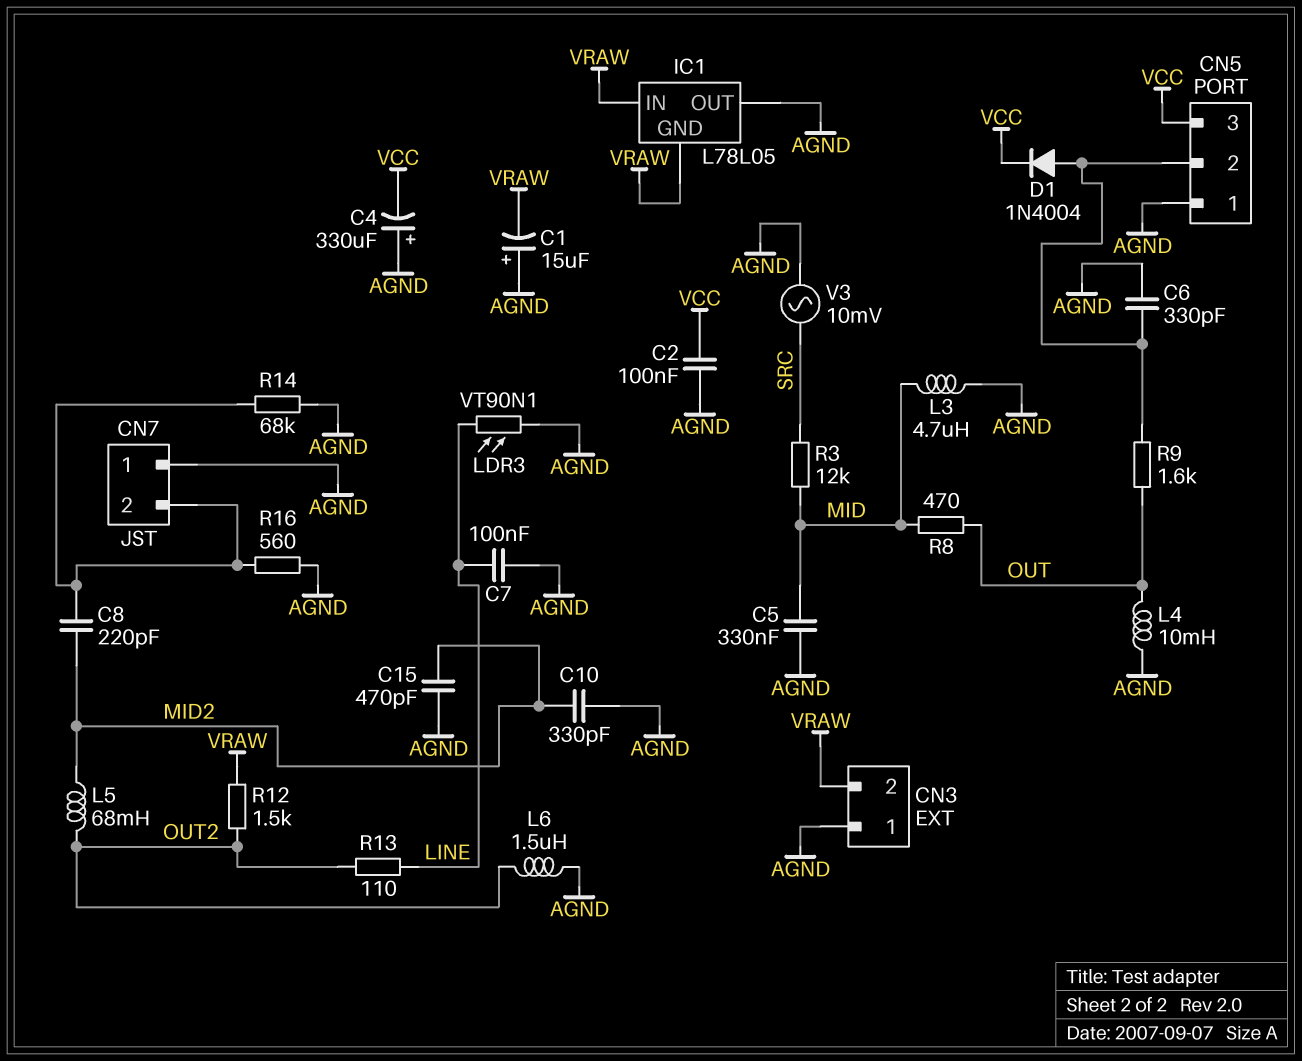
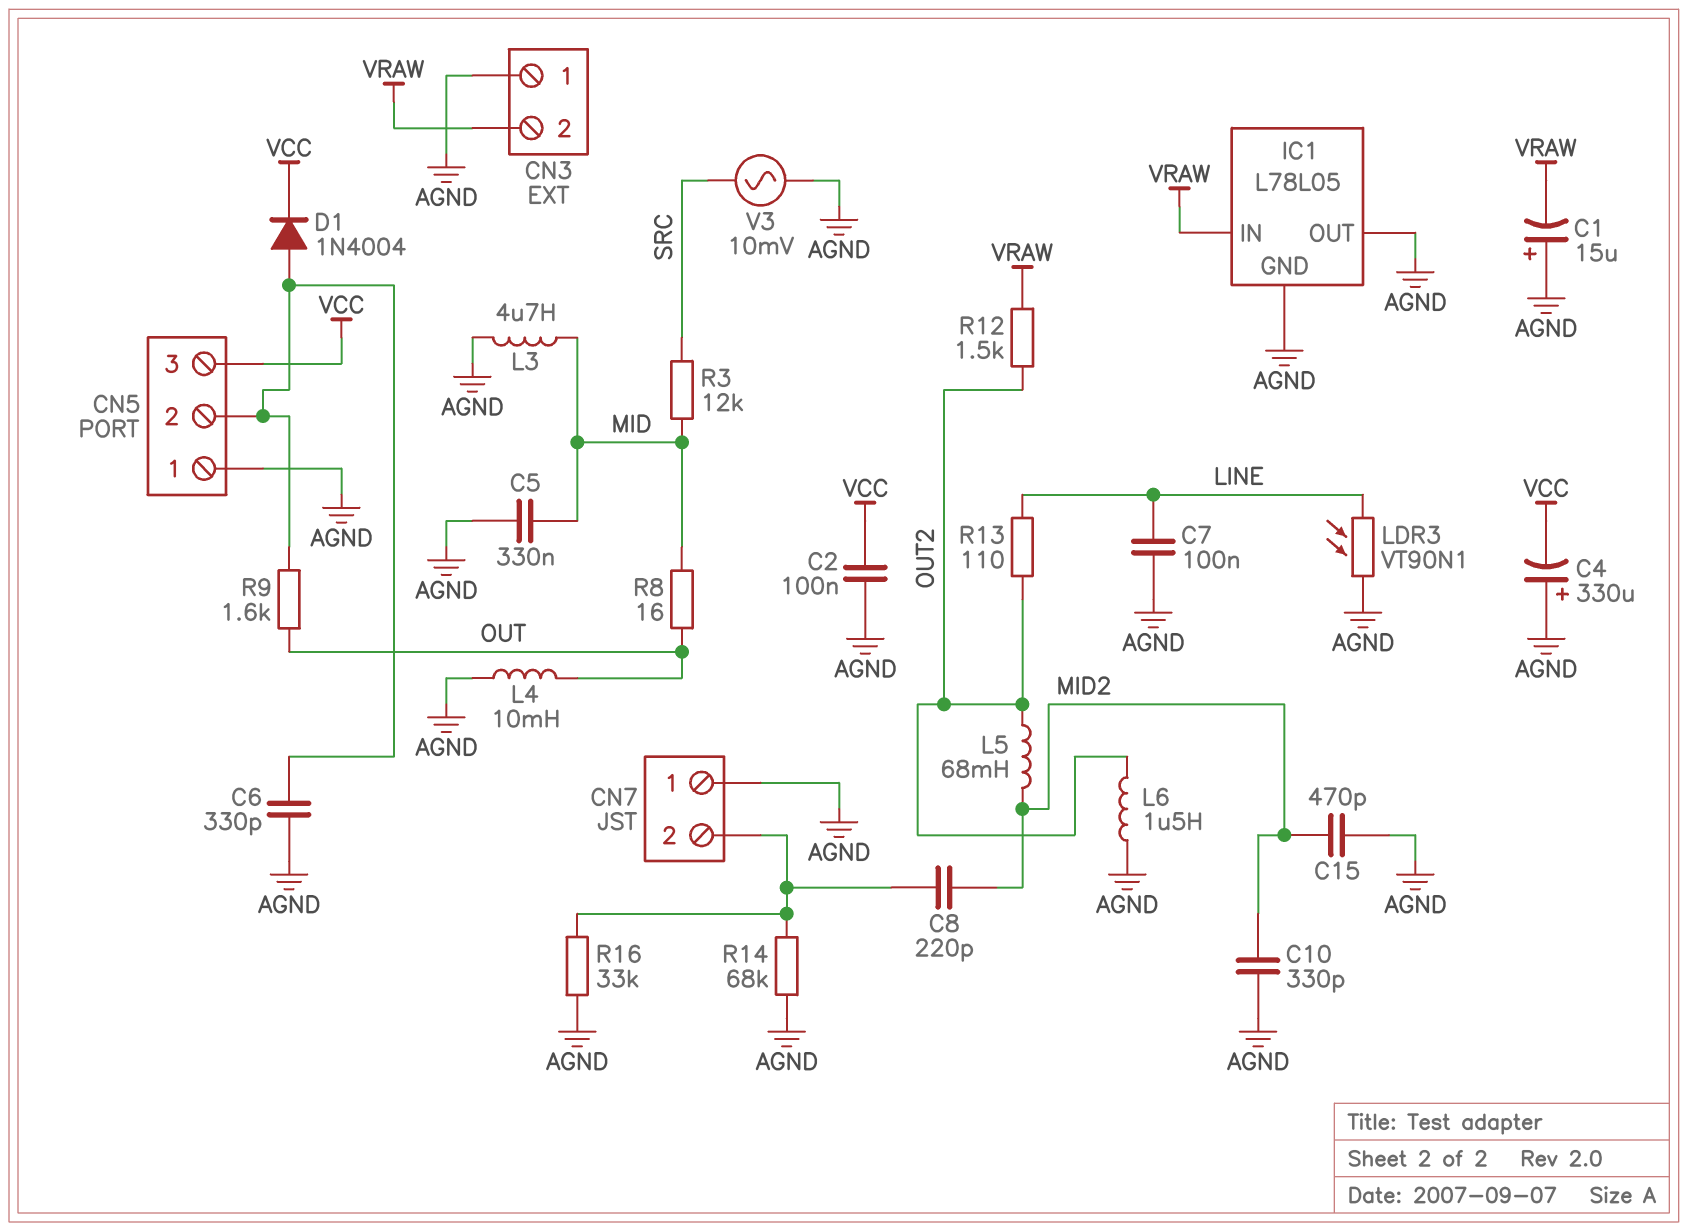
IC1 pin GND: VRAW -> AGND
R8: 470 (MID, OUT) -> 16 (MID, OUT)
R16: 560 (AGND, CN7/2) -> 33k (AGND, CN7/2)

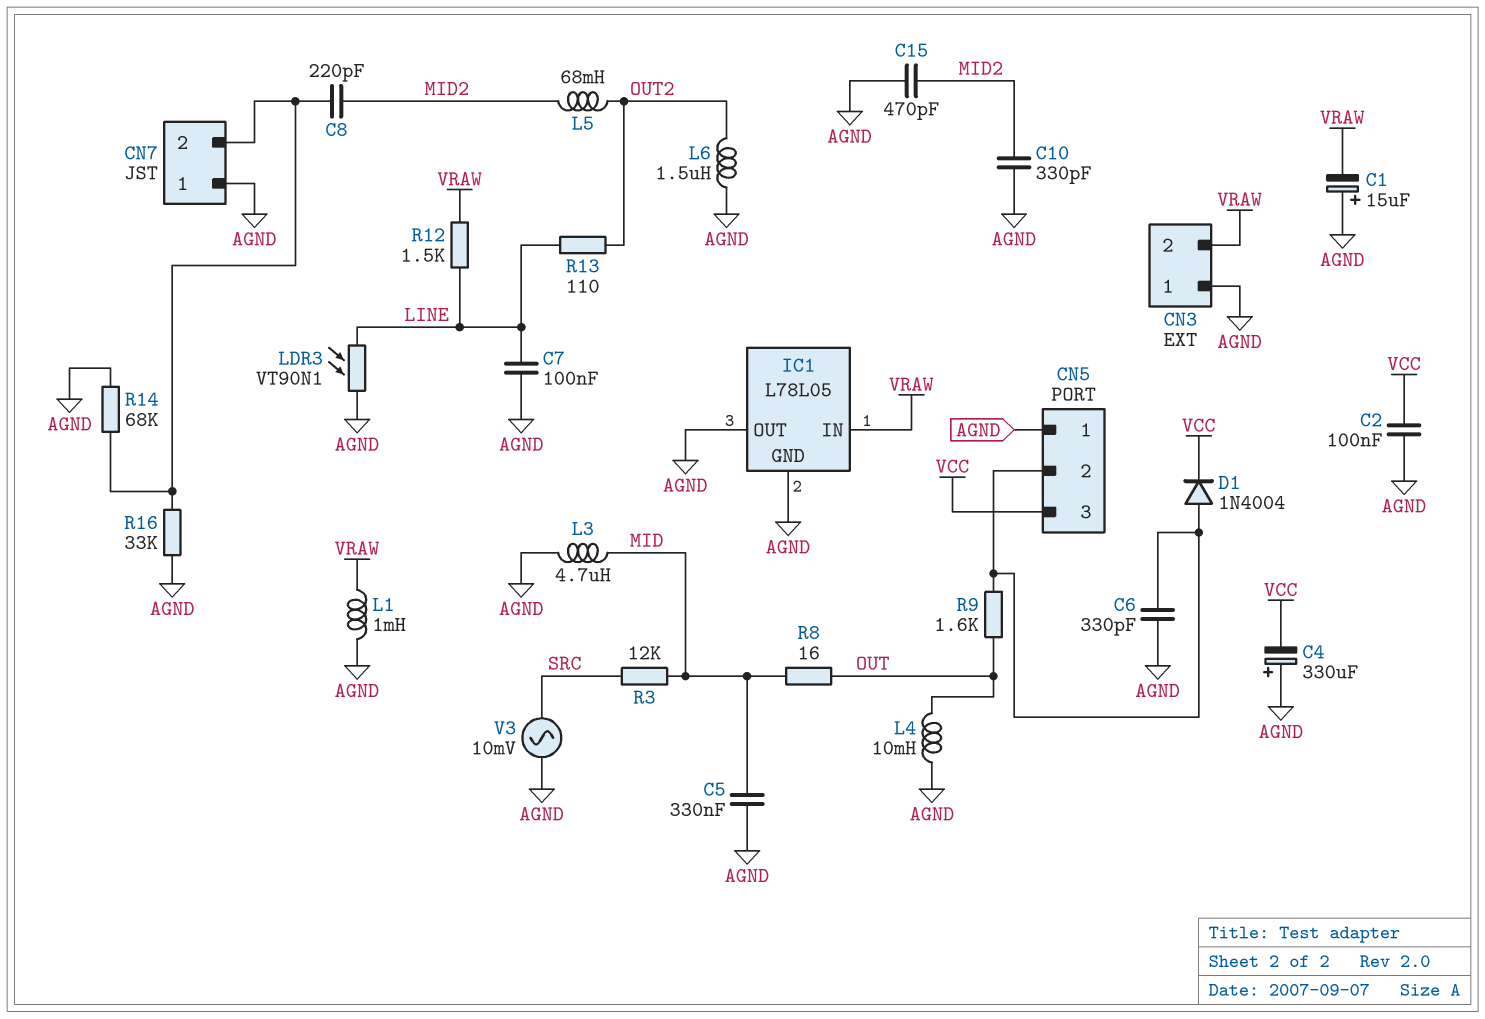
L1: none -> 1mH (AGND, VRAW)
R12: 1.5k (OUT2, VRAW) -> 1.5k (LINE, VRAW)

